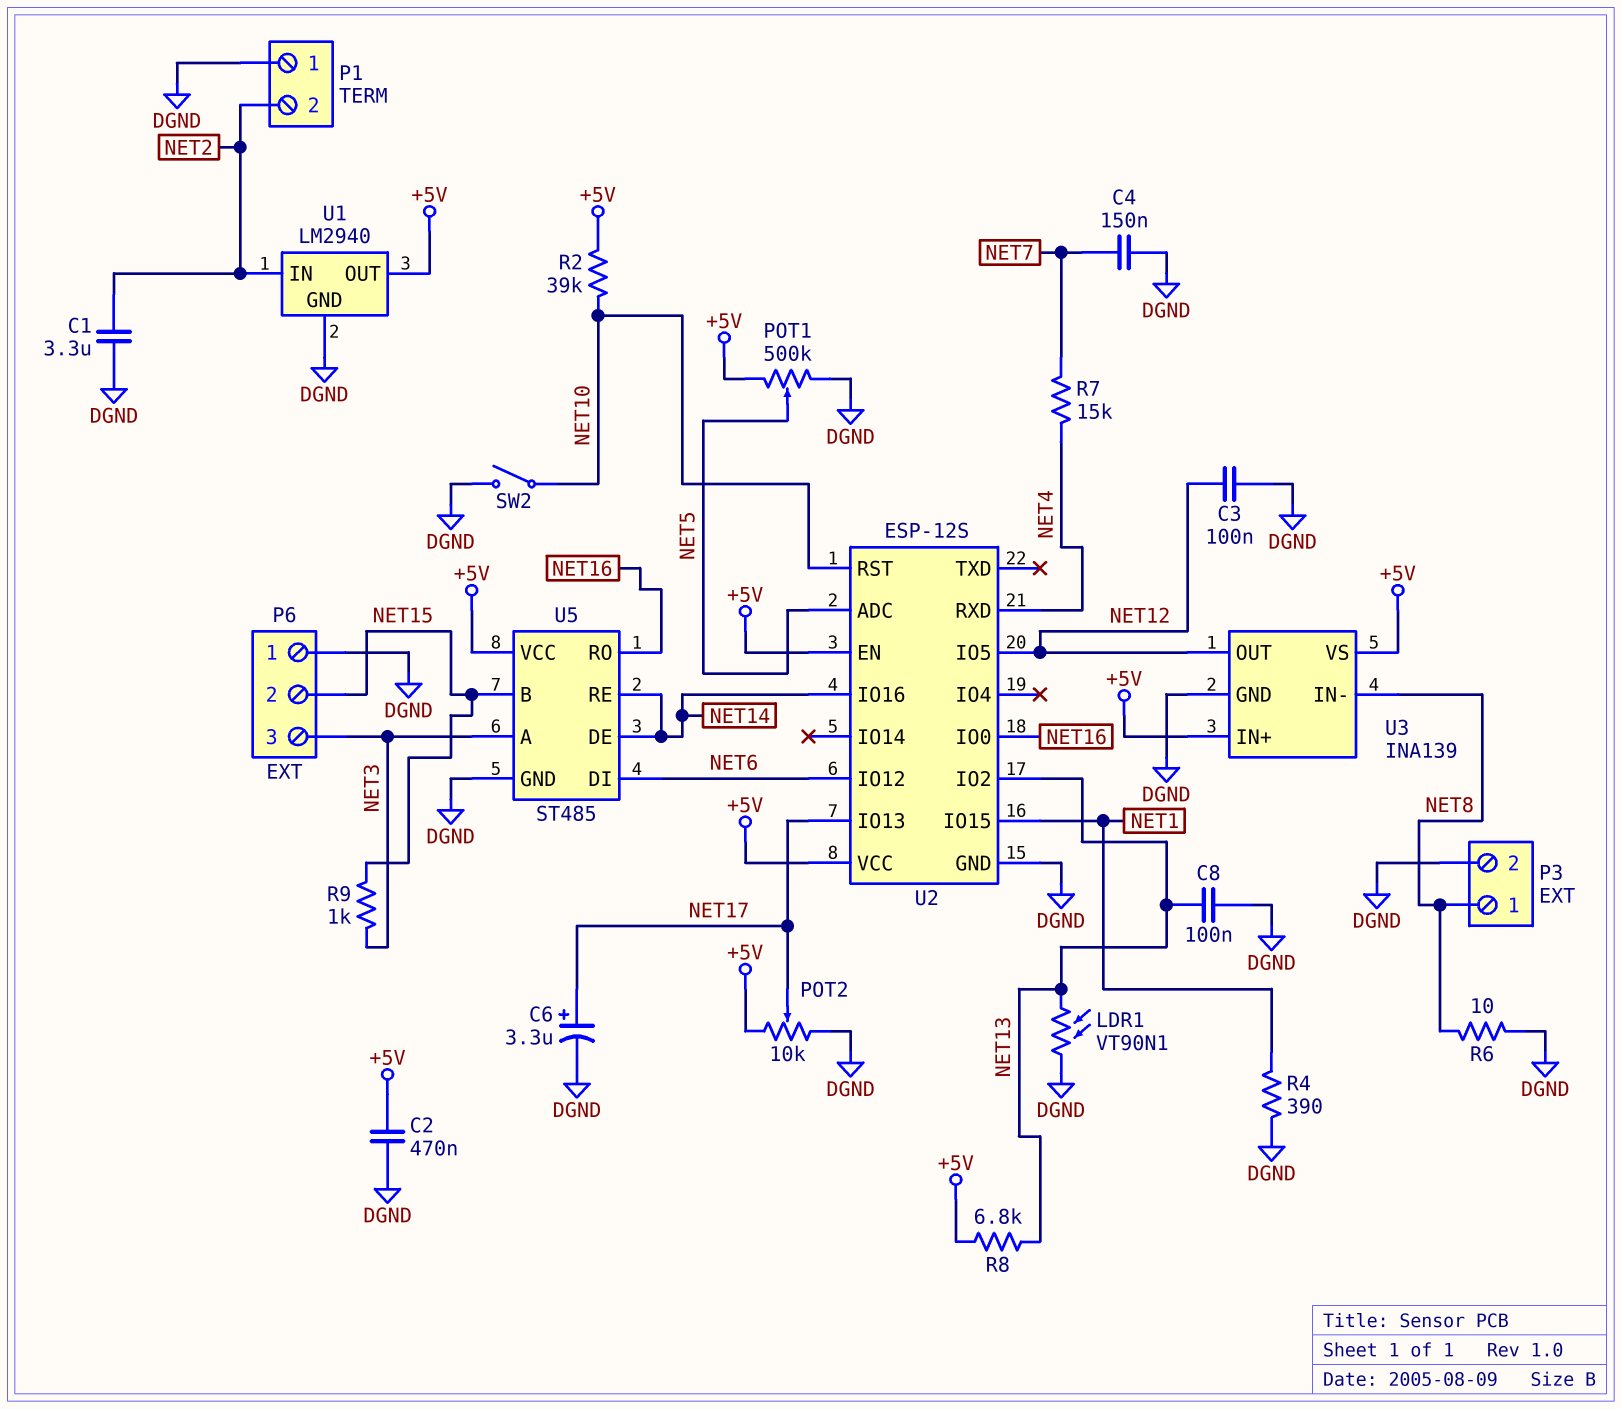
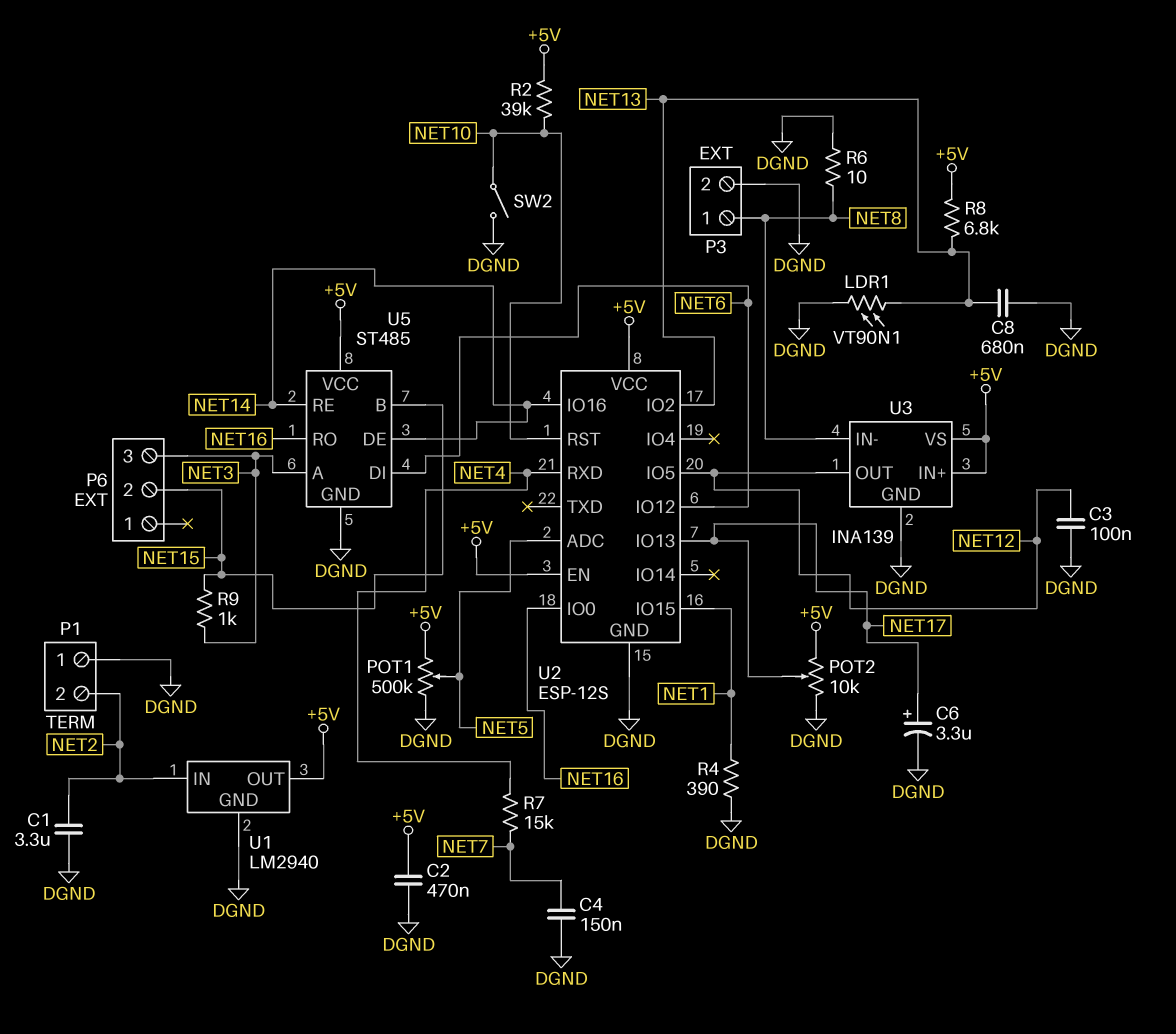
C8: 100nF (DGND, NET13) -> 680nF (DGND, NET13)
P6 pin 1: DGND -> none

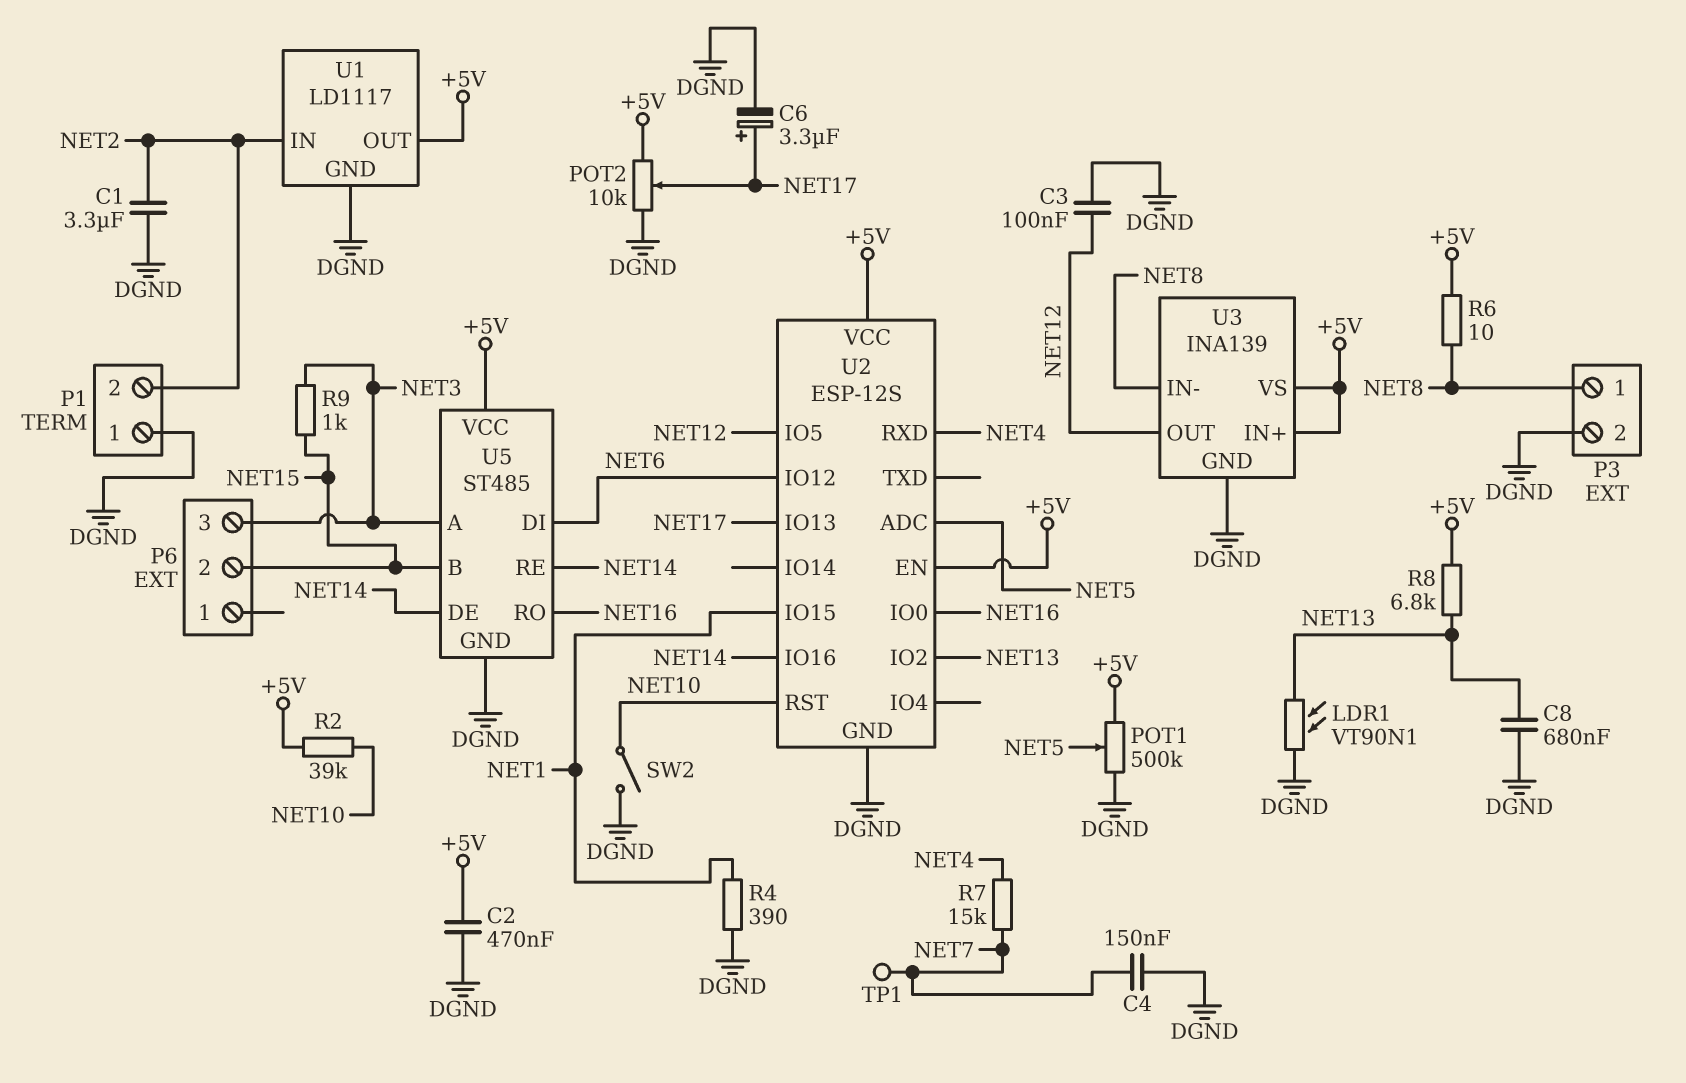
R6: 10 (DGND, NET8) -> 10 (+5V, NET8)
TP1: none -> test point (NET7)
U1: LM2940 -> LD1117

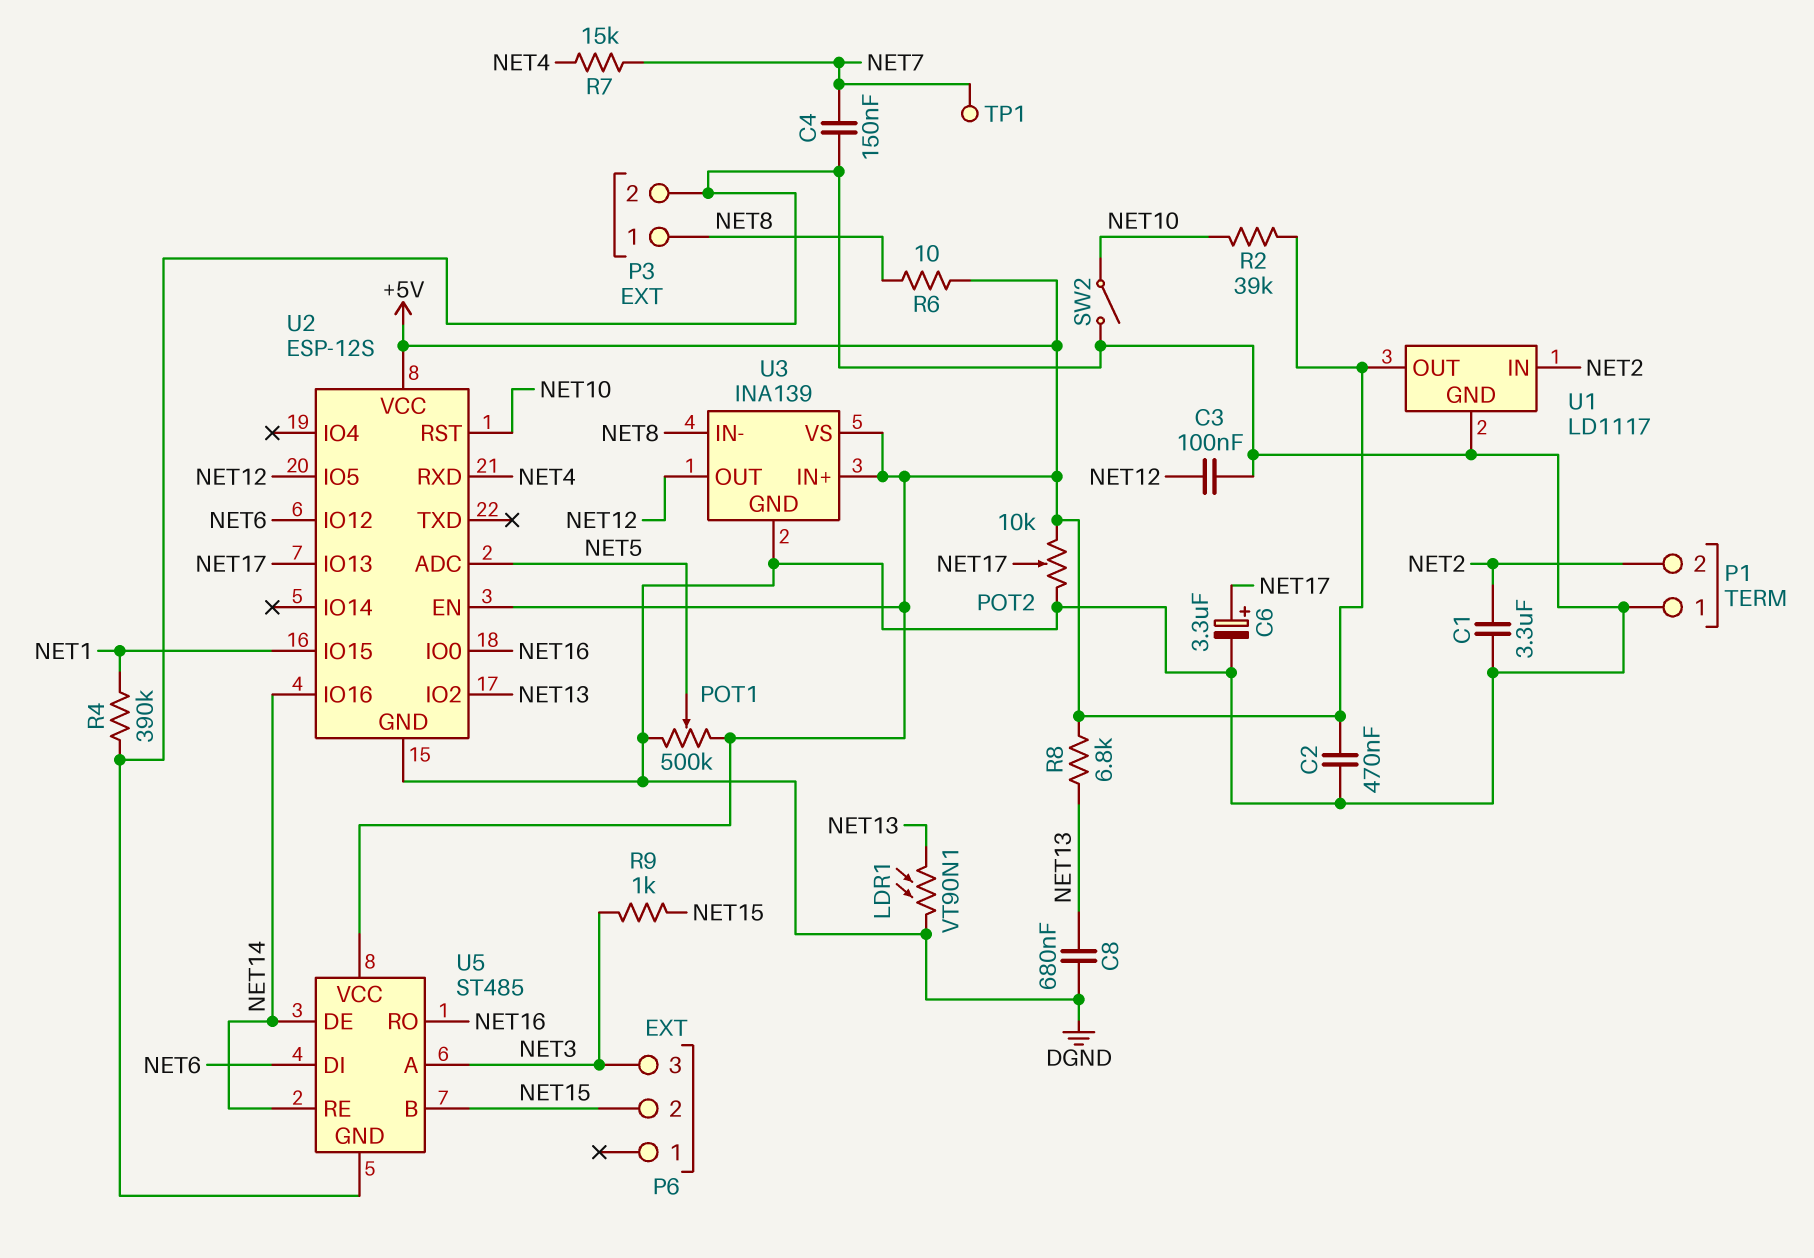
R4: 390 (DGND, NET1) -> 390k (DGND, NET1)

